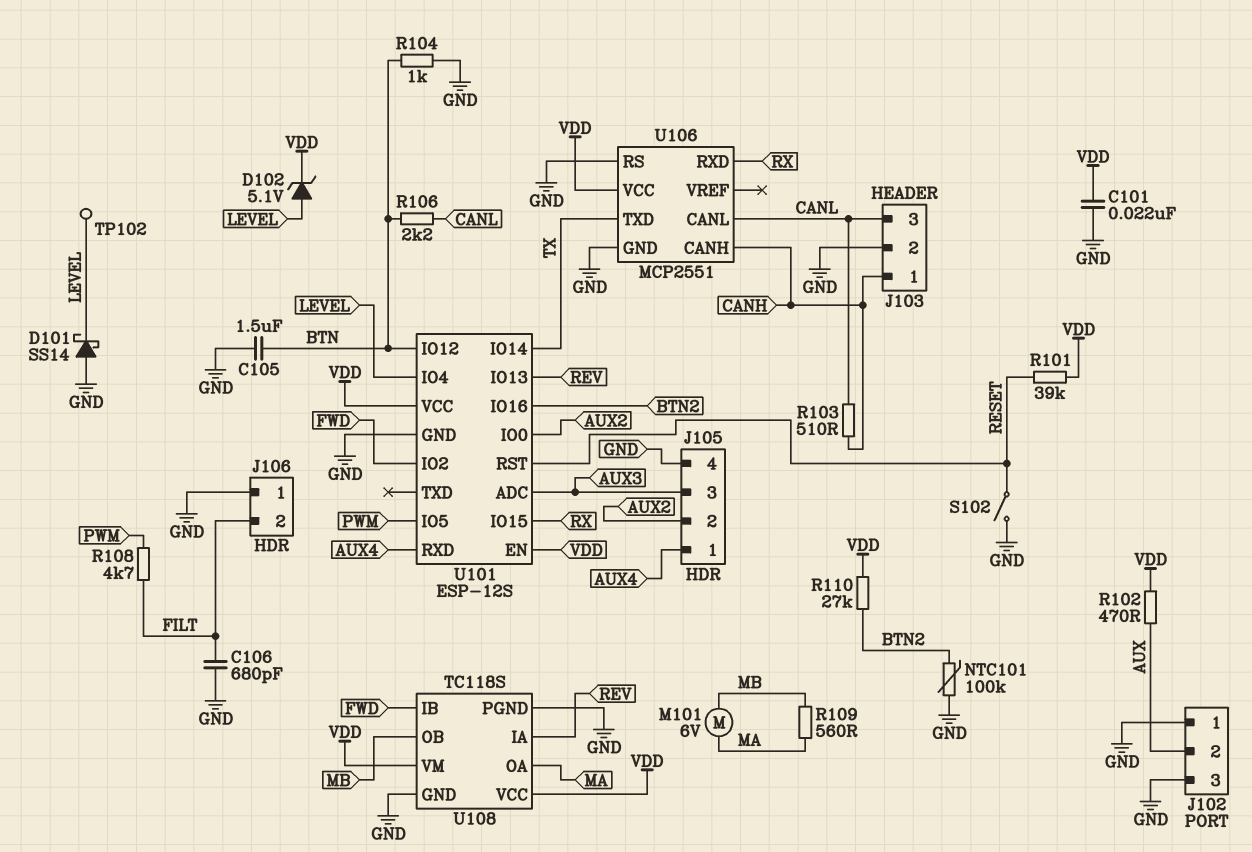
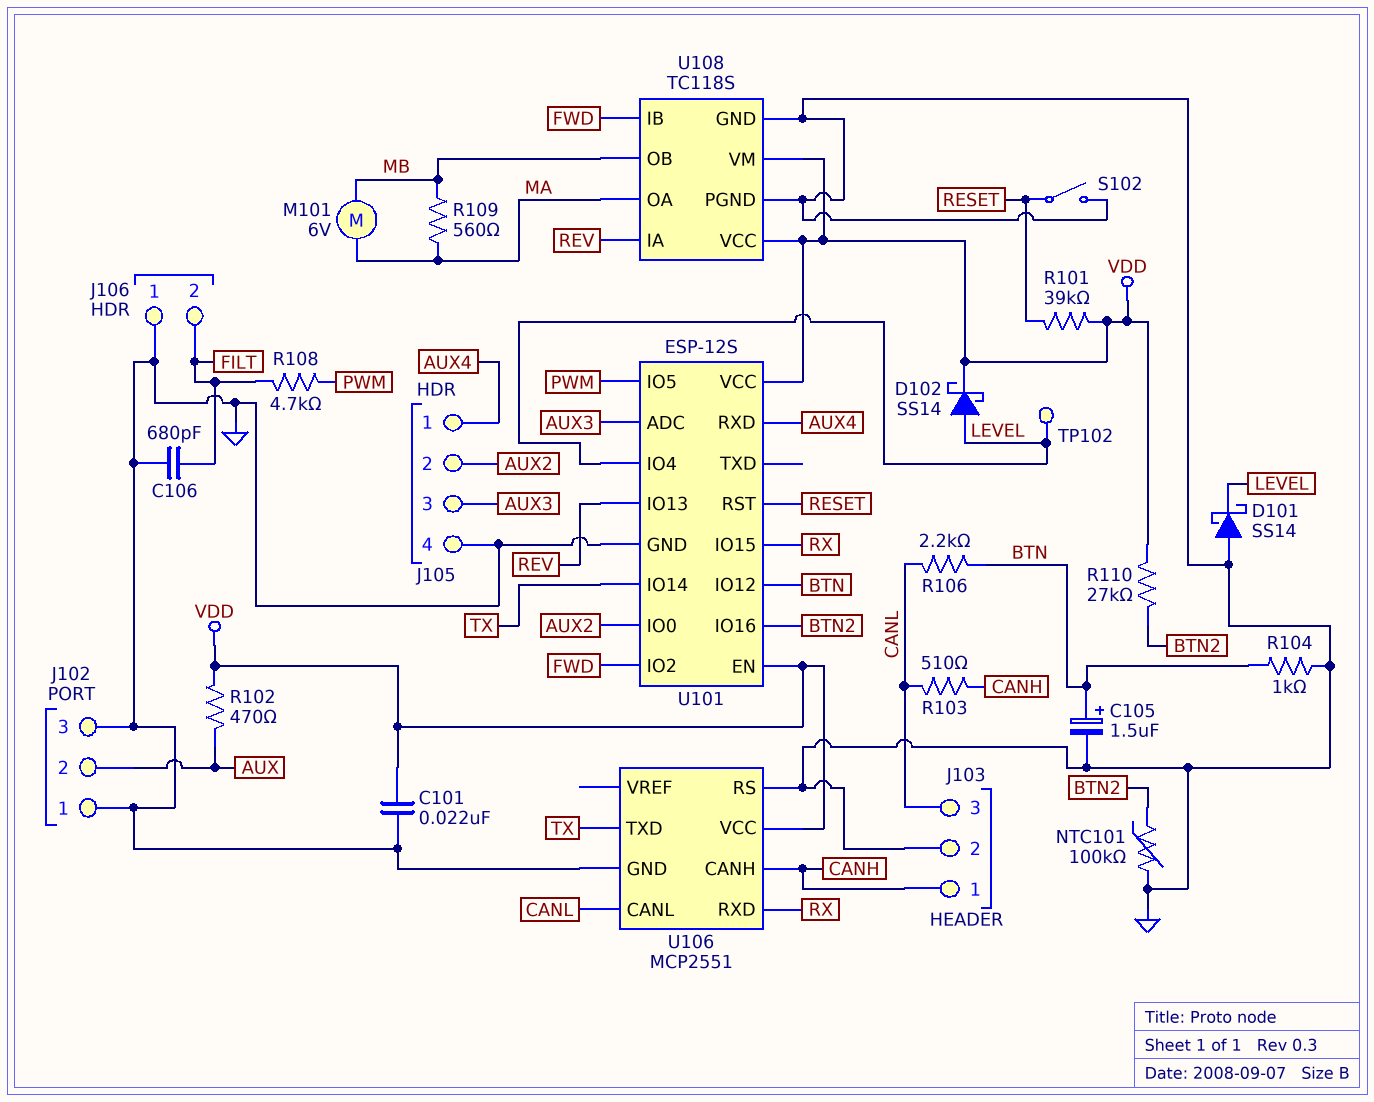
C105: 1.5uF (BTN, GND) -> 1.5uF (plus BTN, minus GND)
D102: zener 5.1V (A LEVEL, K VDD) -> schottky SS14 (A LEVEL, K VDD)

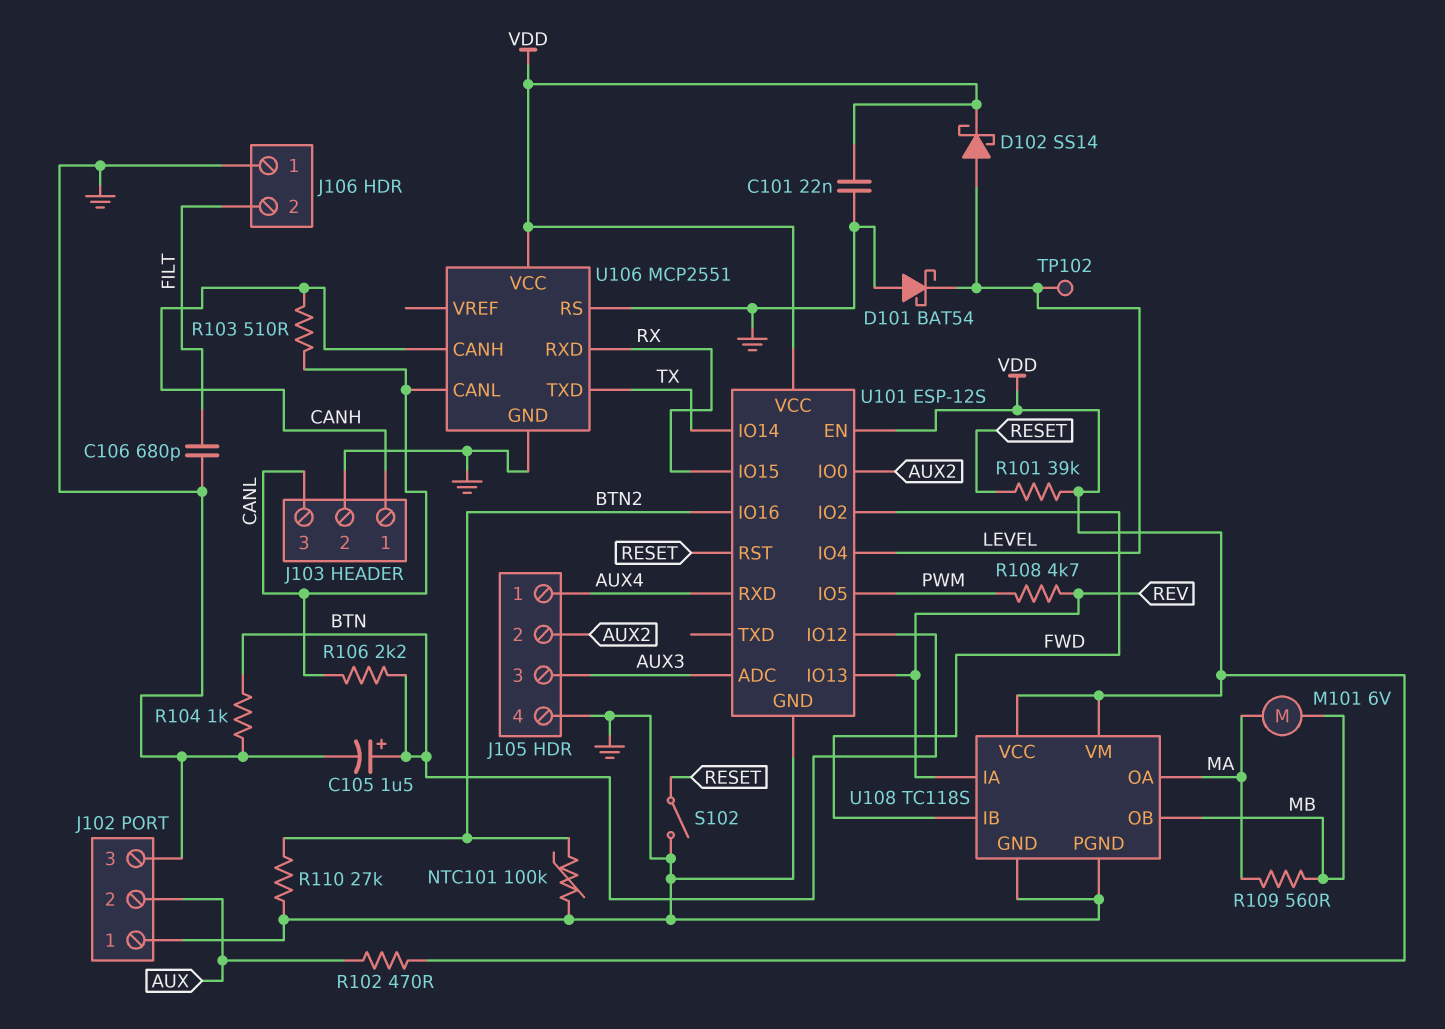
D101: schottky SS14 (A GND, K LEVEL) -> schottky BAT54 (A GND, K LEVEL)
R108: 4.7k (FILT, PWM) -> 4.7k (PWM, REV)
R110: 27k (BTN2, VDD) -> 27k (BTN2, GND)

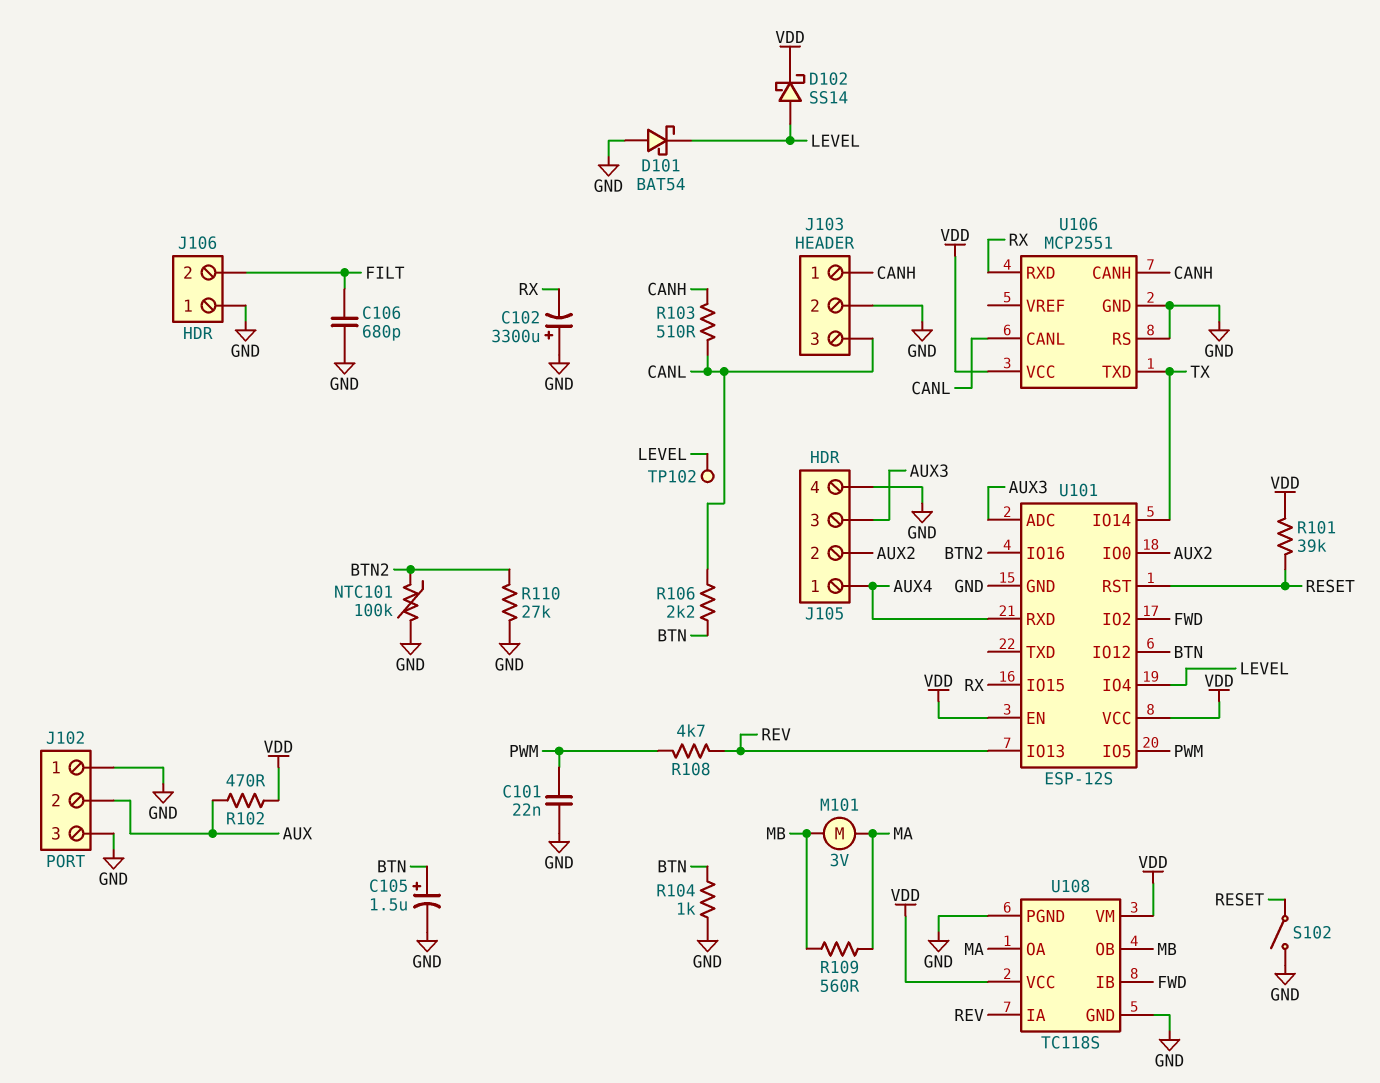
C101: 22nF (GND, VDD) -> 22nF (GND, PWM)
C102: none -> 3300uF (plus GND, minus RX)
M101: motor 6V (MA, MB) -> motor 3V (MA, MB)

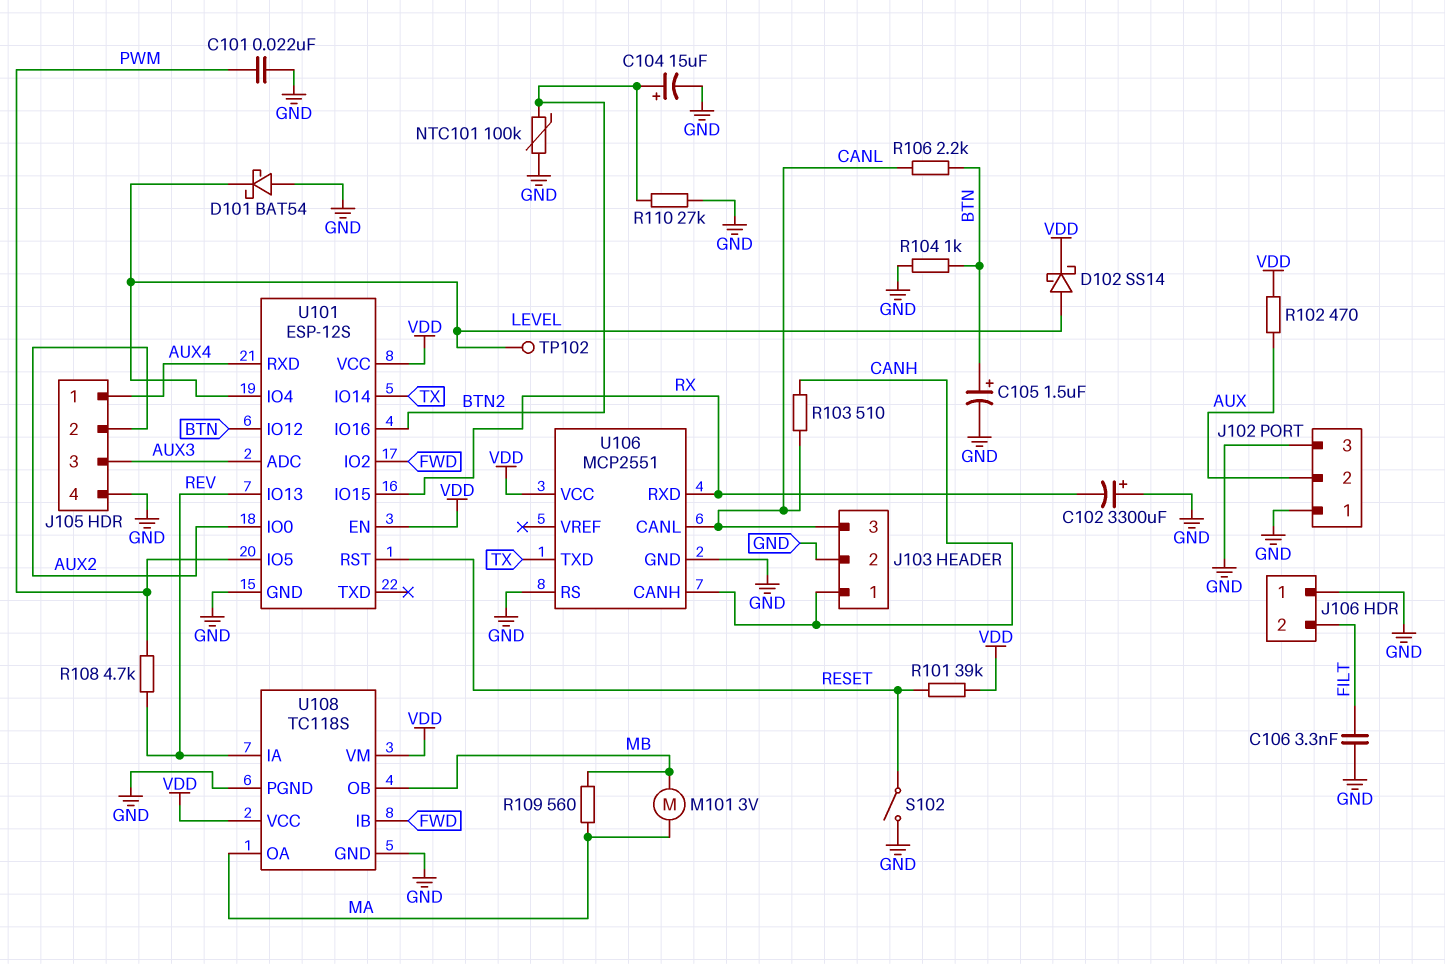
C104: none -> 15uF (plus BTN2, minus GND)
C106: 680pF (FILT, GND) -> 3.3nF (FILT, GND)

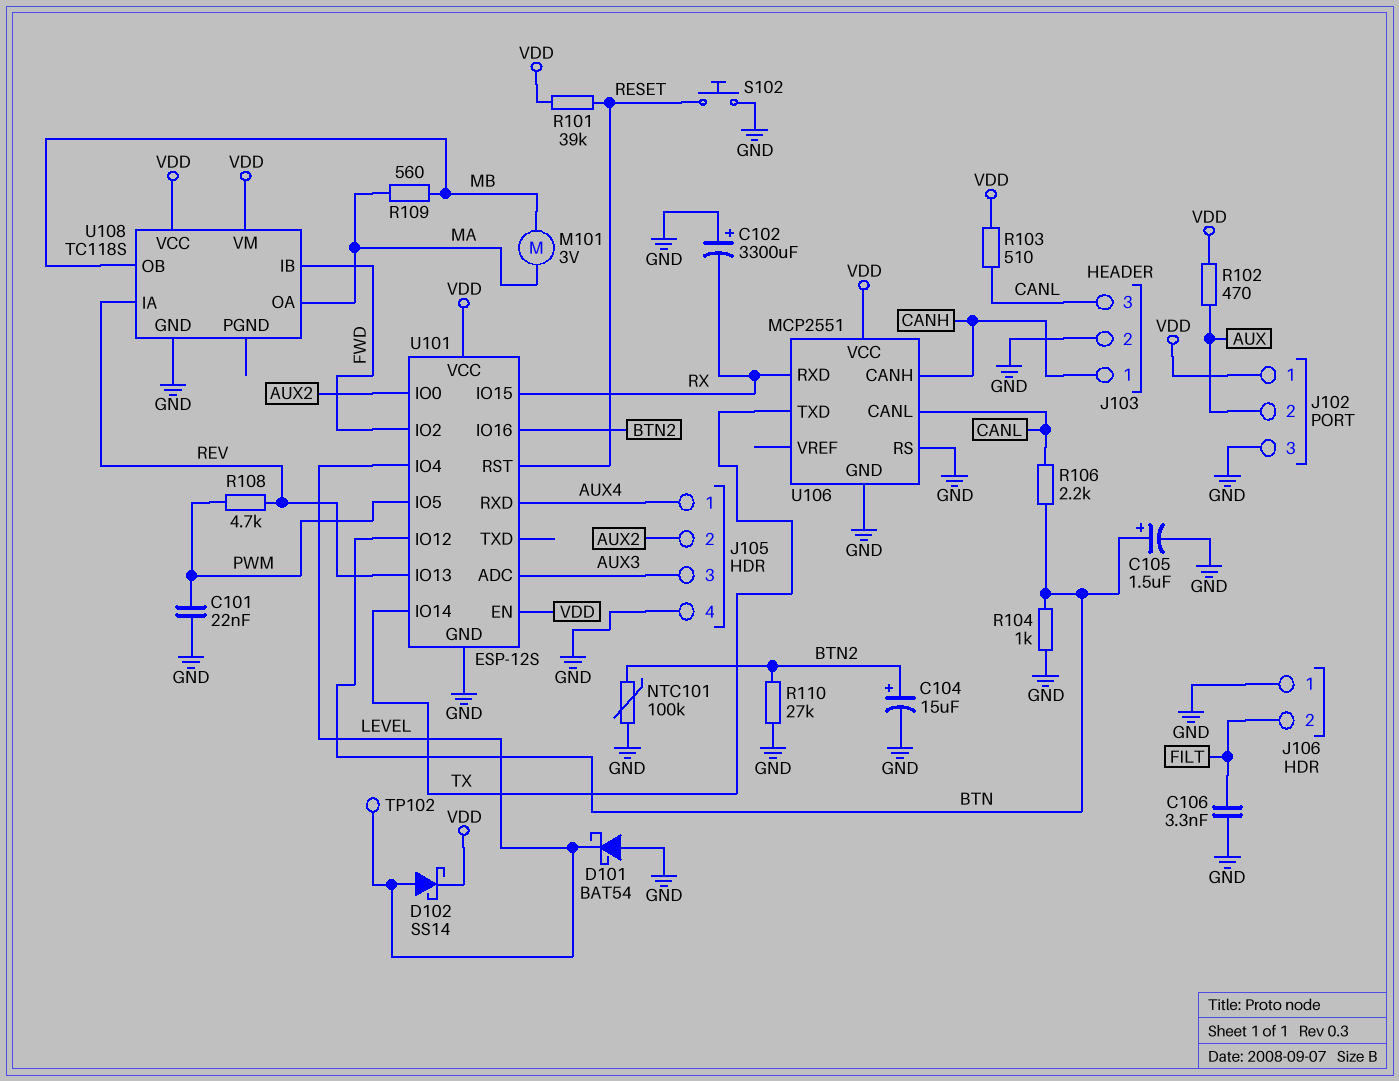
J102 pin 1: GND -> VDD
R103: 510 (CANH, CANL) -> 510 (CANL, VDD)
S102: switch (GND, RESET) -> button (GND, RESET)
U108 pin PGND: GND -> none

